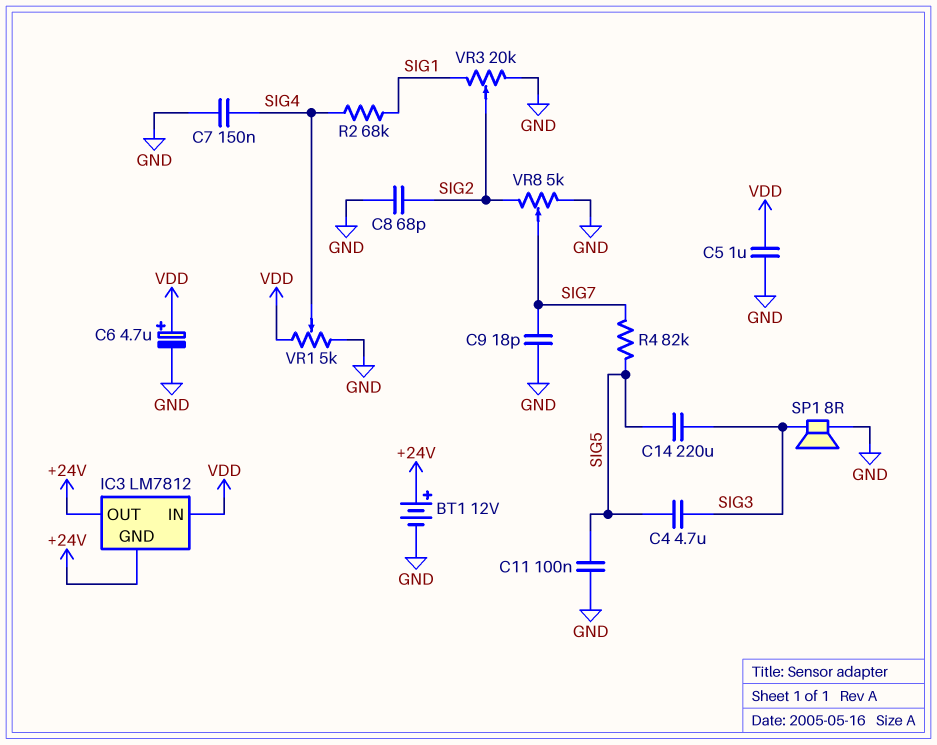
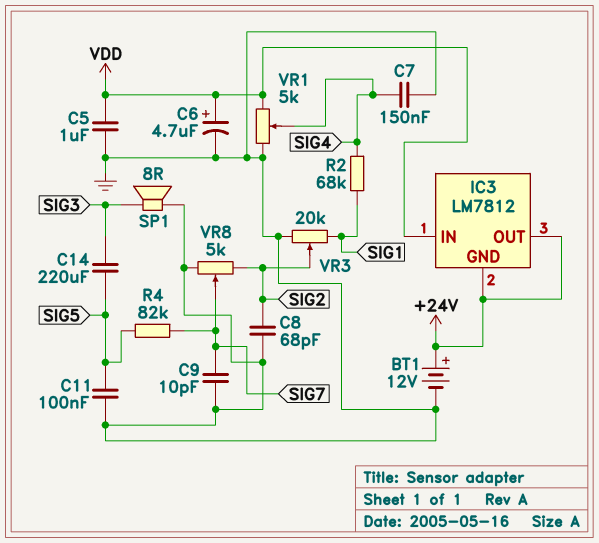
C4: 4.7uF (SIG3, SIG5) -> none
C9: 18pF (GND, SIG7) -> 10pF (GND, SIG7)

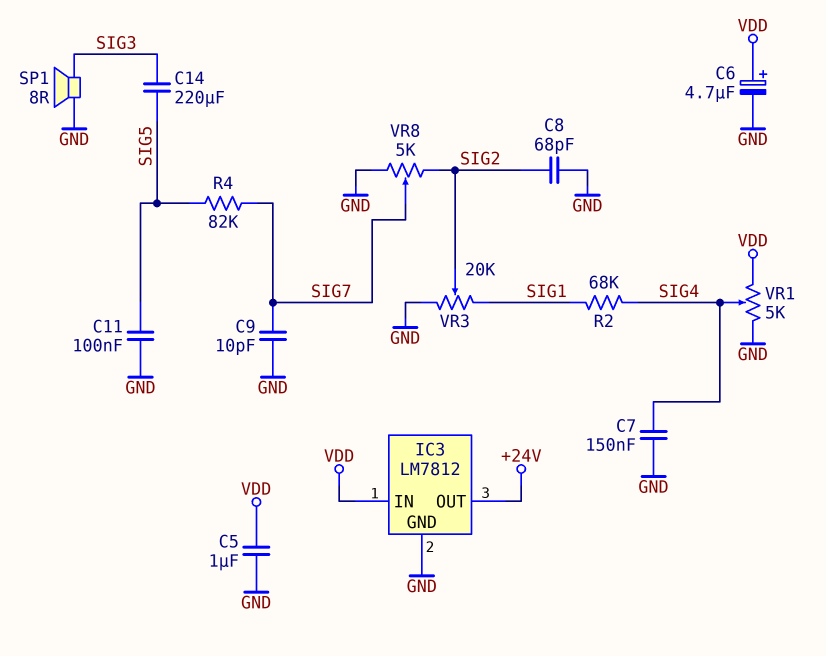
BT1: 12V (plus +24V, minus GND) -> none
IC3 pin GND: +24V -> GND

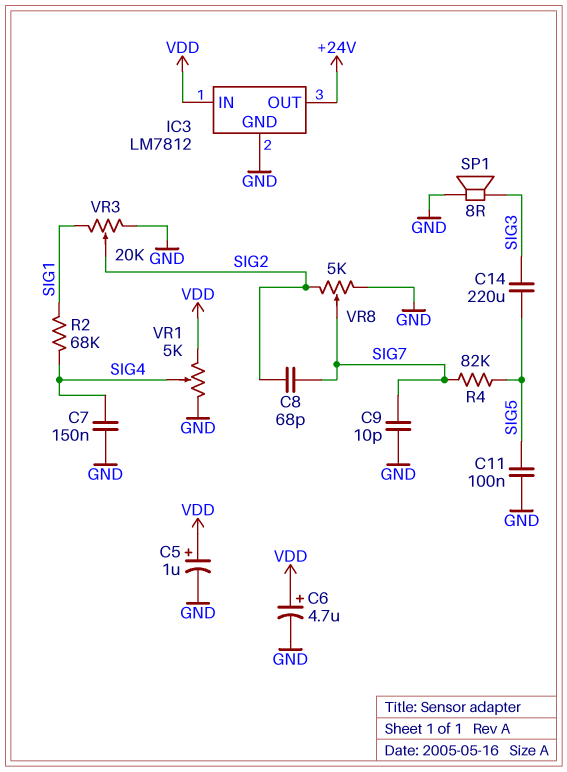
C5: 1uF (GND, VDD) -> 1uF (plus VDD, minus GND)
C8: 68pF (GND, SIG2) -> 68pF (SIG2, SIG7)

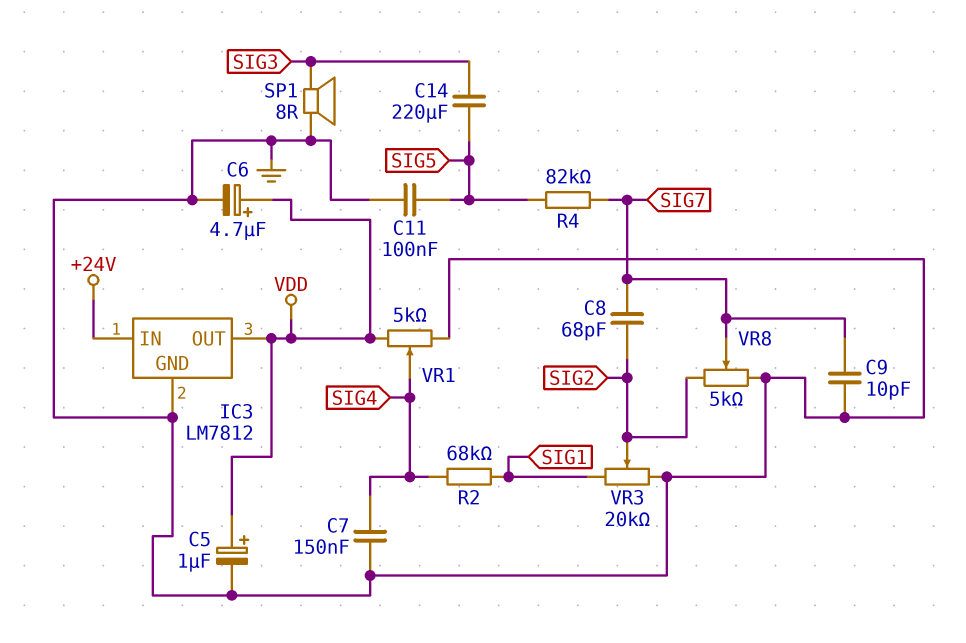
IC3 pin IN: VDD -> +24V
IC3 pin OUT: +24V -> VDD

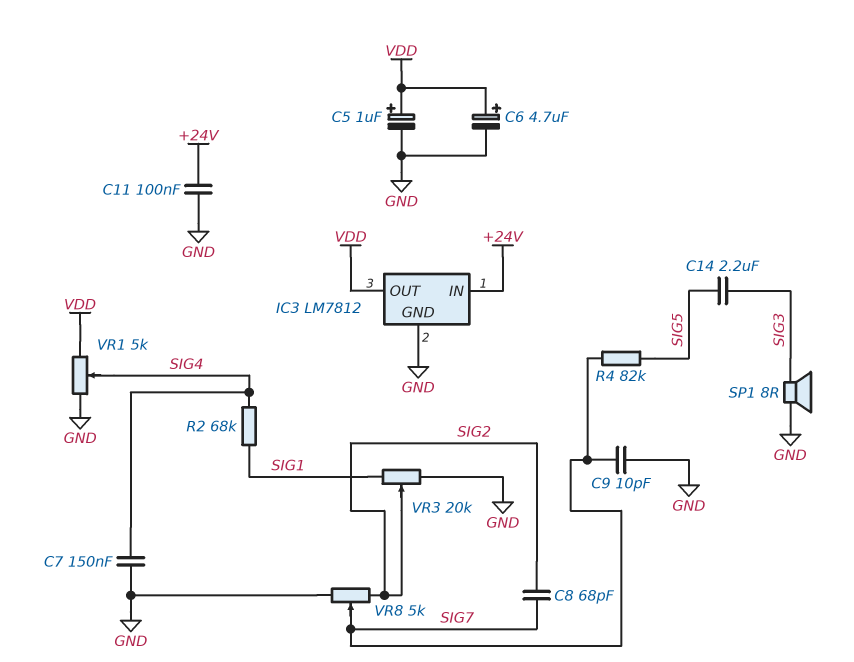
C11: 100nF (GND, SIG5) -> 100nF (+24V, GND)
C14: 220uF (SIG3, SIG5) -> 2.2uF (SIG3, SIG5)

